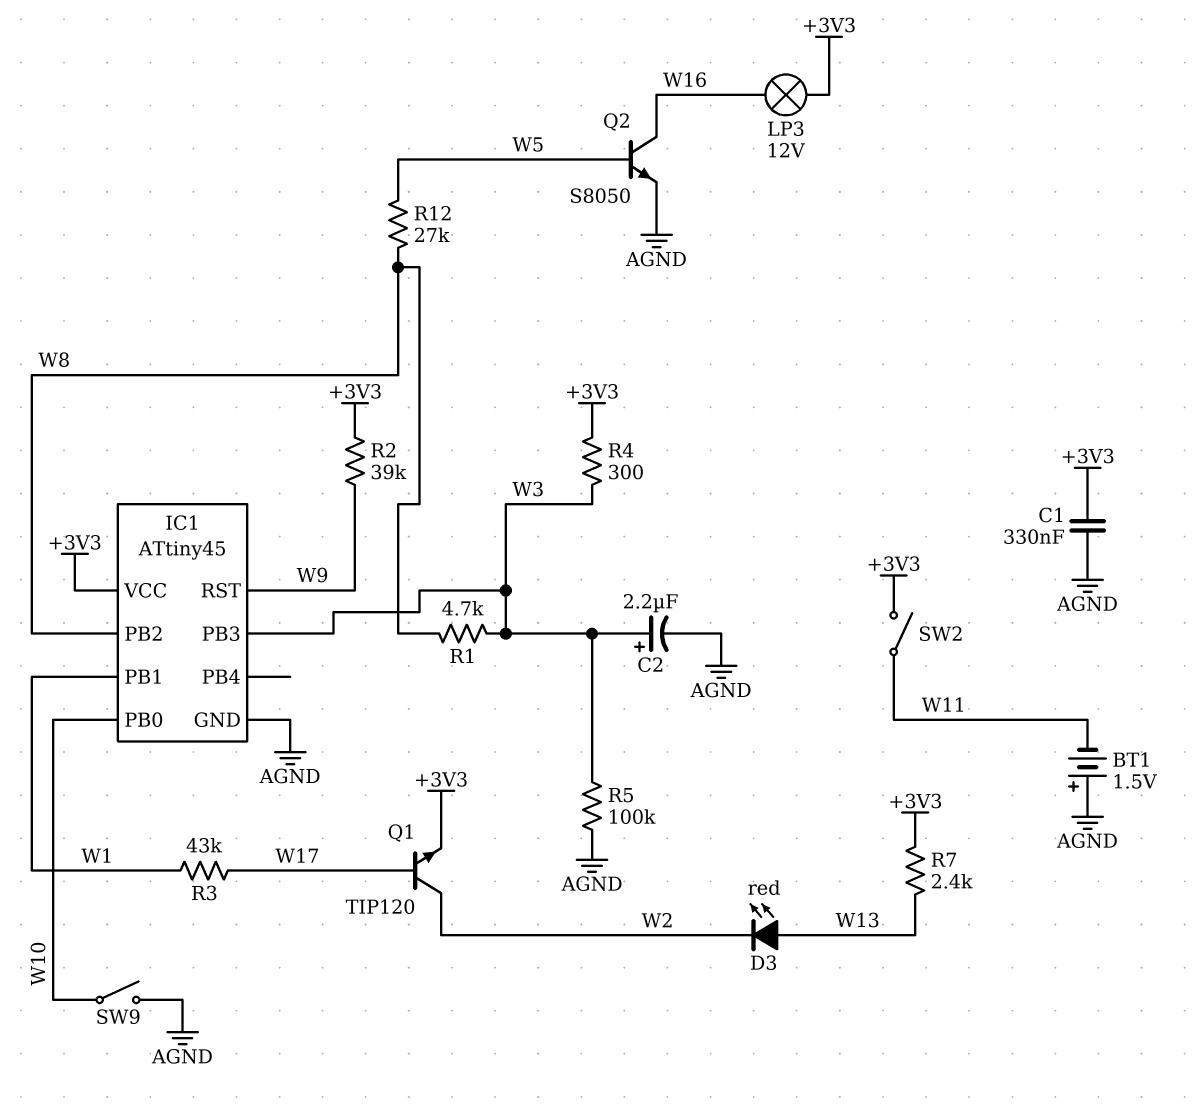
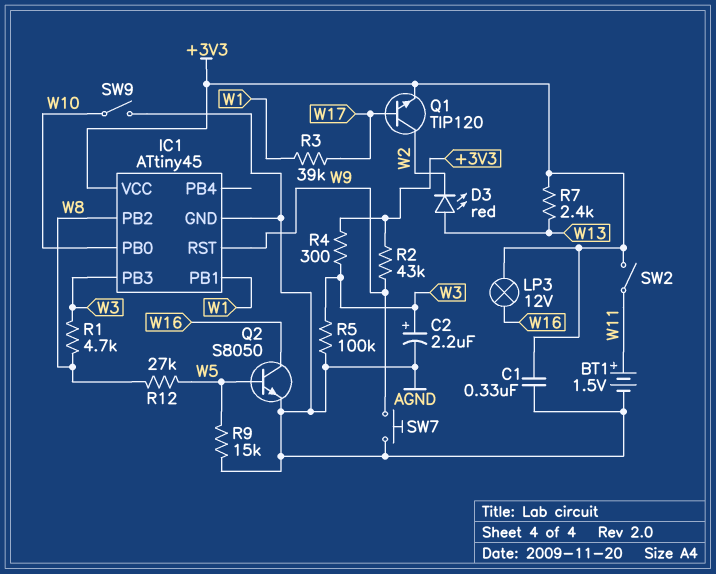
BT1: 1.5V (plus AGND, minus W11) -> 1.5V (plus W11, minus AGND)
R2: 39k (+3V3, W9) -> 43k (+3V3, W9)
R3: 43k (W1, W17) -> 39k (W1, W17)
R9: none -> 15k (AGND, W5)
SW7: none -> button (AGND, W9)

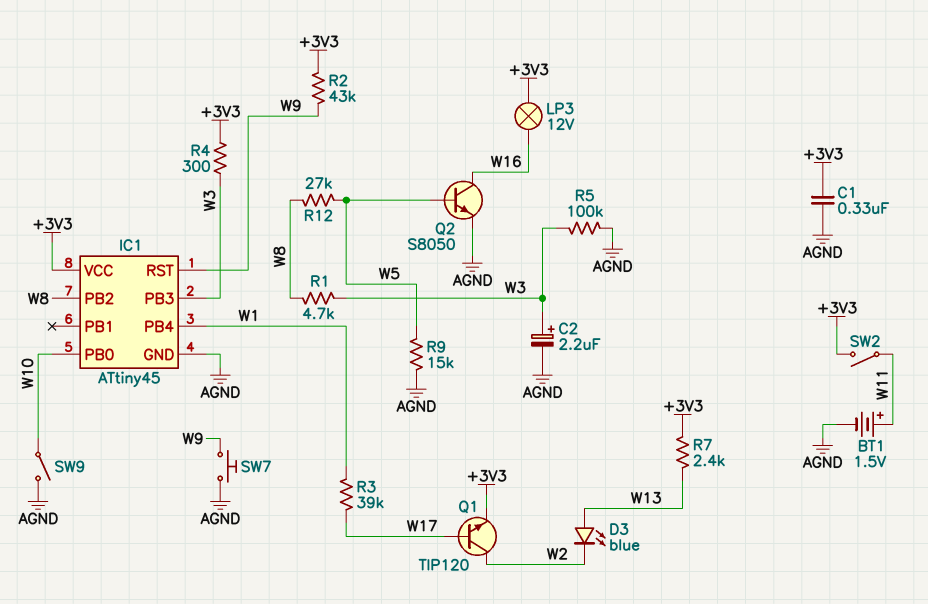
D3: LED red (A W13, K W2) -> LED blue (A W13, K W2)
IC1 pin PB1: W1 -> none
IC1 pin PB4: none -> W1

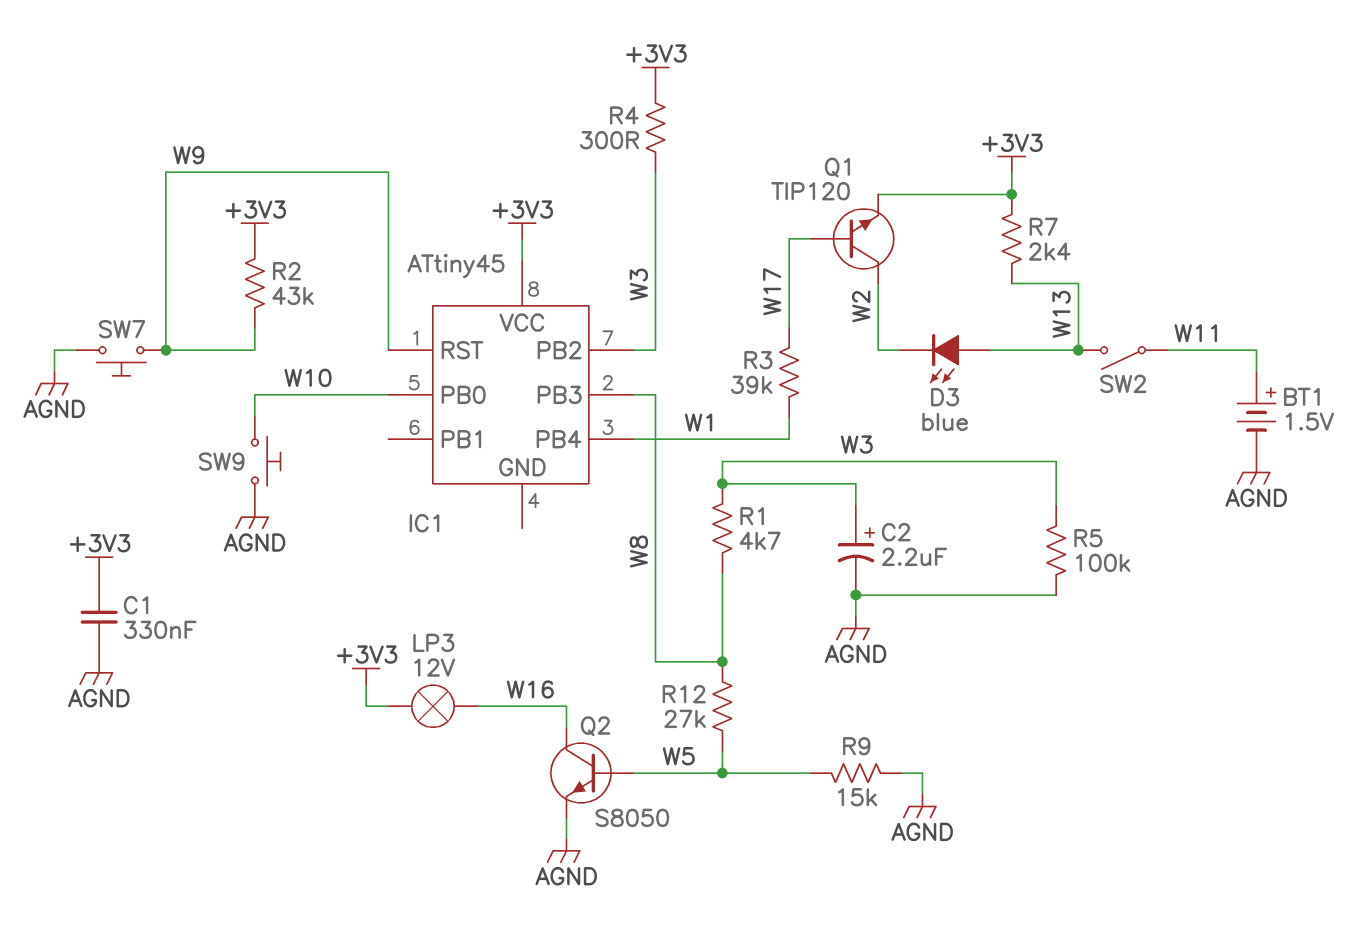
IC1 pin GND: AGND -> none
IC1 pin PB2: W8 -> W3
IC1 pin PB3: W3 -> W8
SW2: switch (+3V3, W11) -> switch (W11, W13)
SW9: switch (AGND, W10) -> button (AGND, W10)

